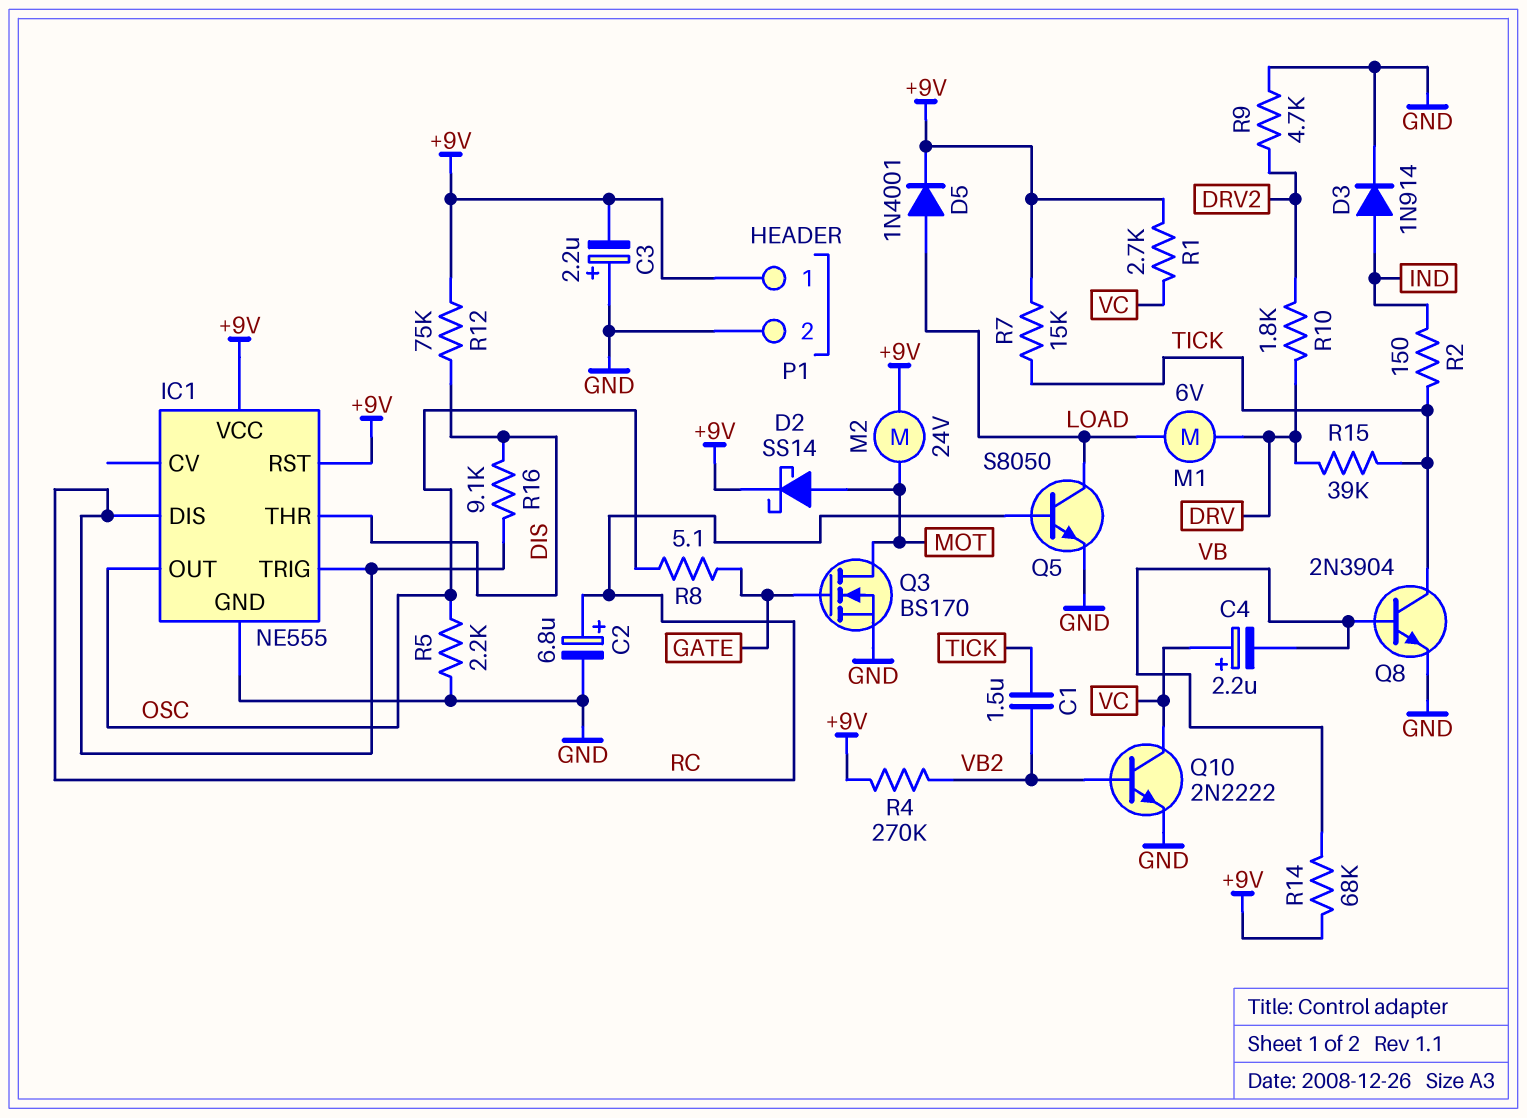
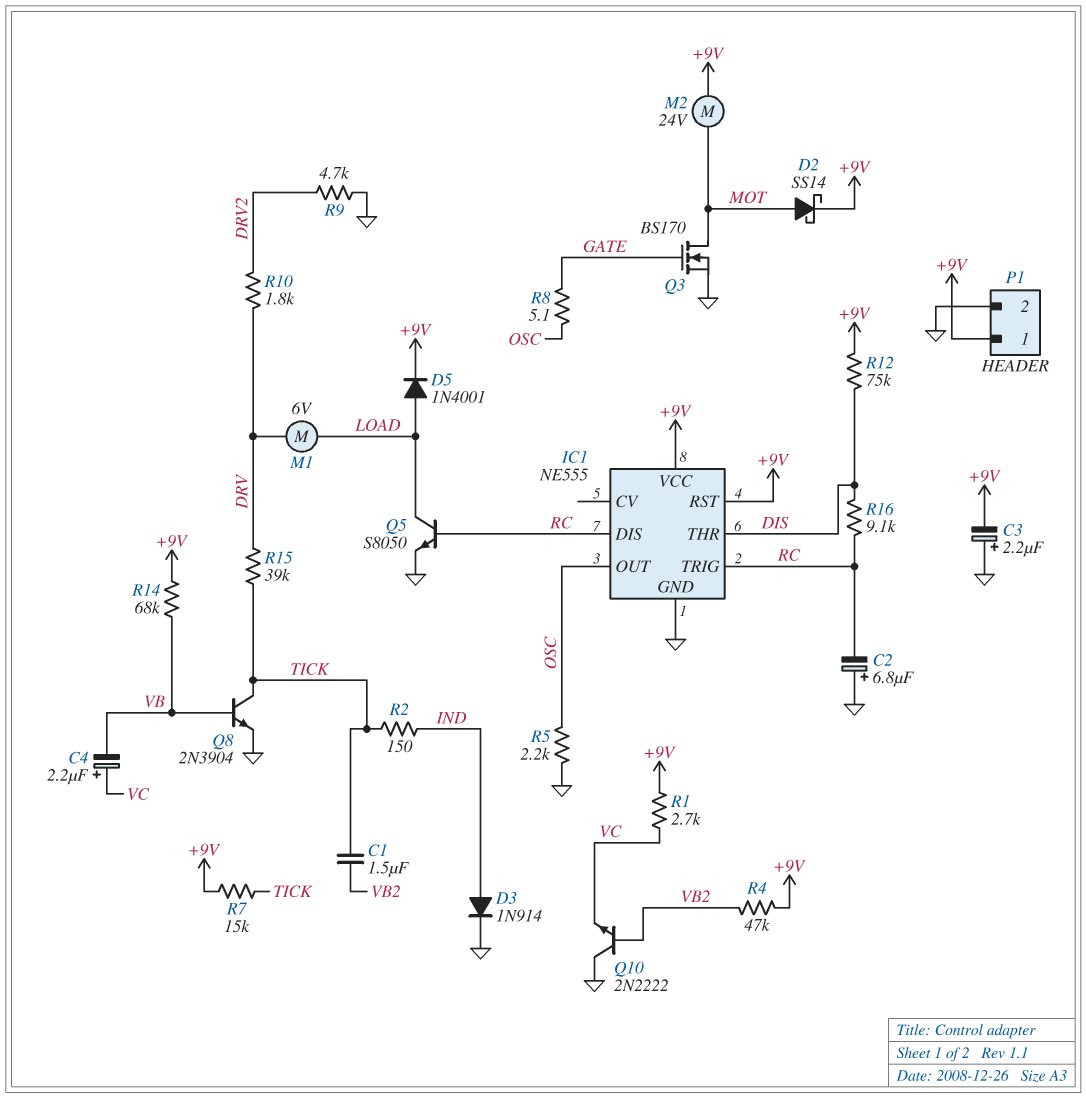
C2: 6.8uF (plus RC, minus GND) -> 6.8uF (plus GND, minus RC)
Q10: NPN 2N2222 (B VB2, C VC, E GND) -> NPN 2N2222 (B VB2, C GND, E VC)
R4: 270k (+9V, VB2) -> 47k (+9V, VB2)

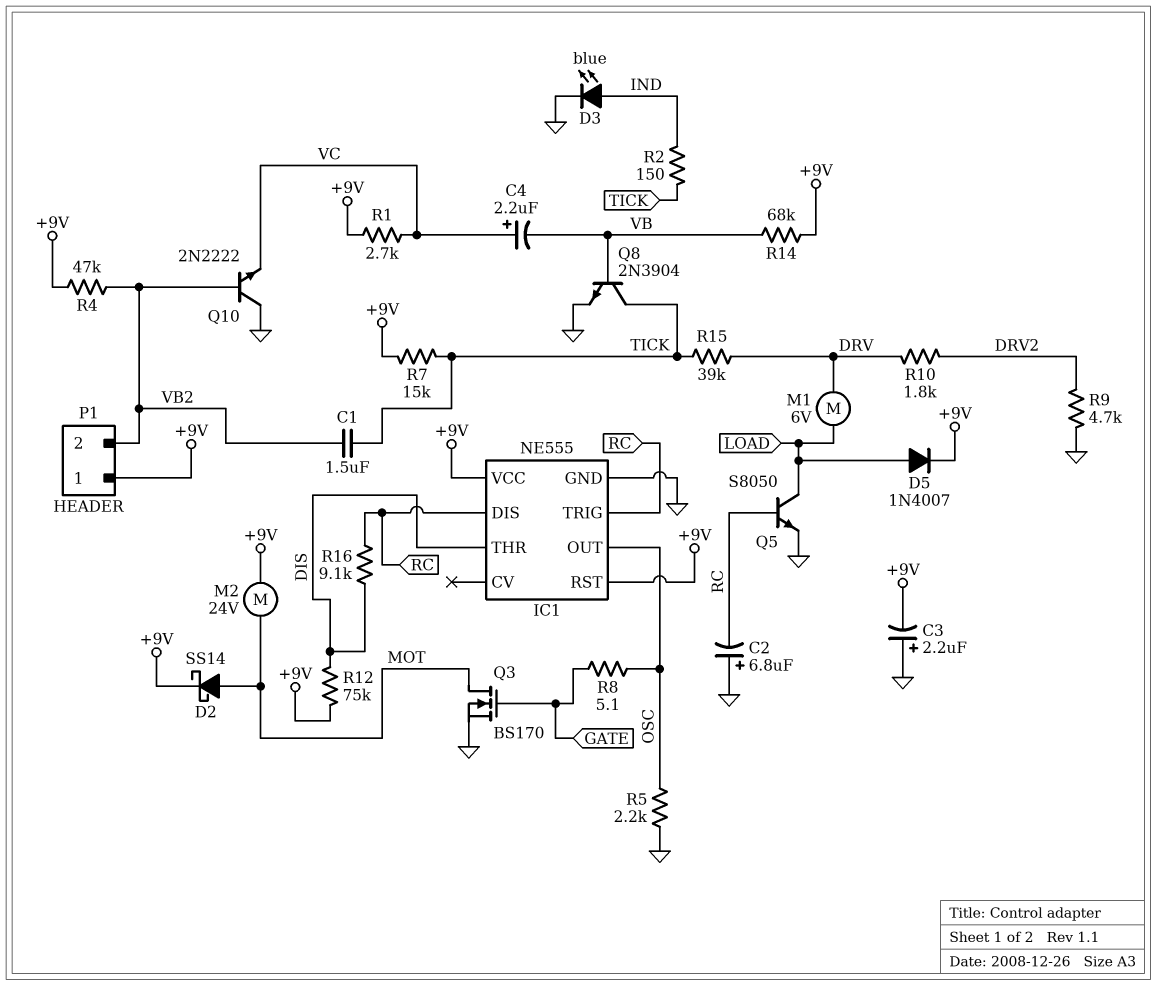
D3: diode 1N914 (A IND, K GND) -> LED blue (A IND, K GND)
D5: diode 1N4001 (A LOAD, K +9V) -> diode 1N4007 (A LOAD, K +9V)
P1 pin 2: GND -> VB2

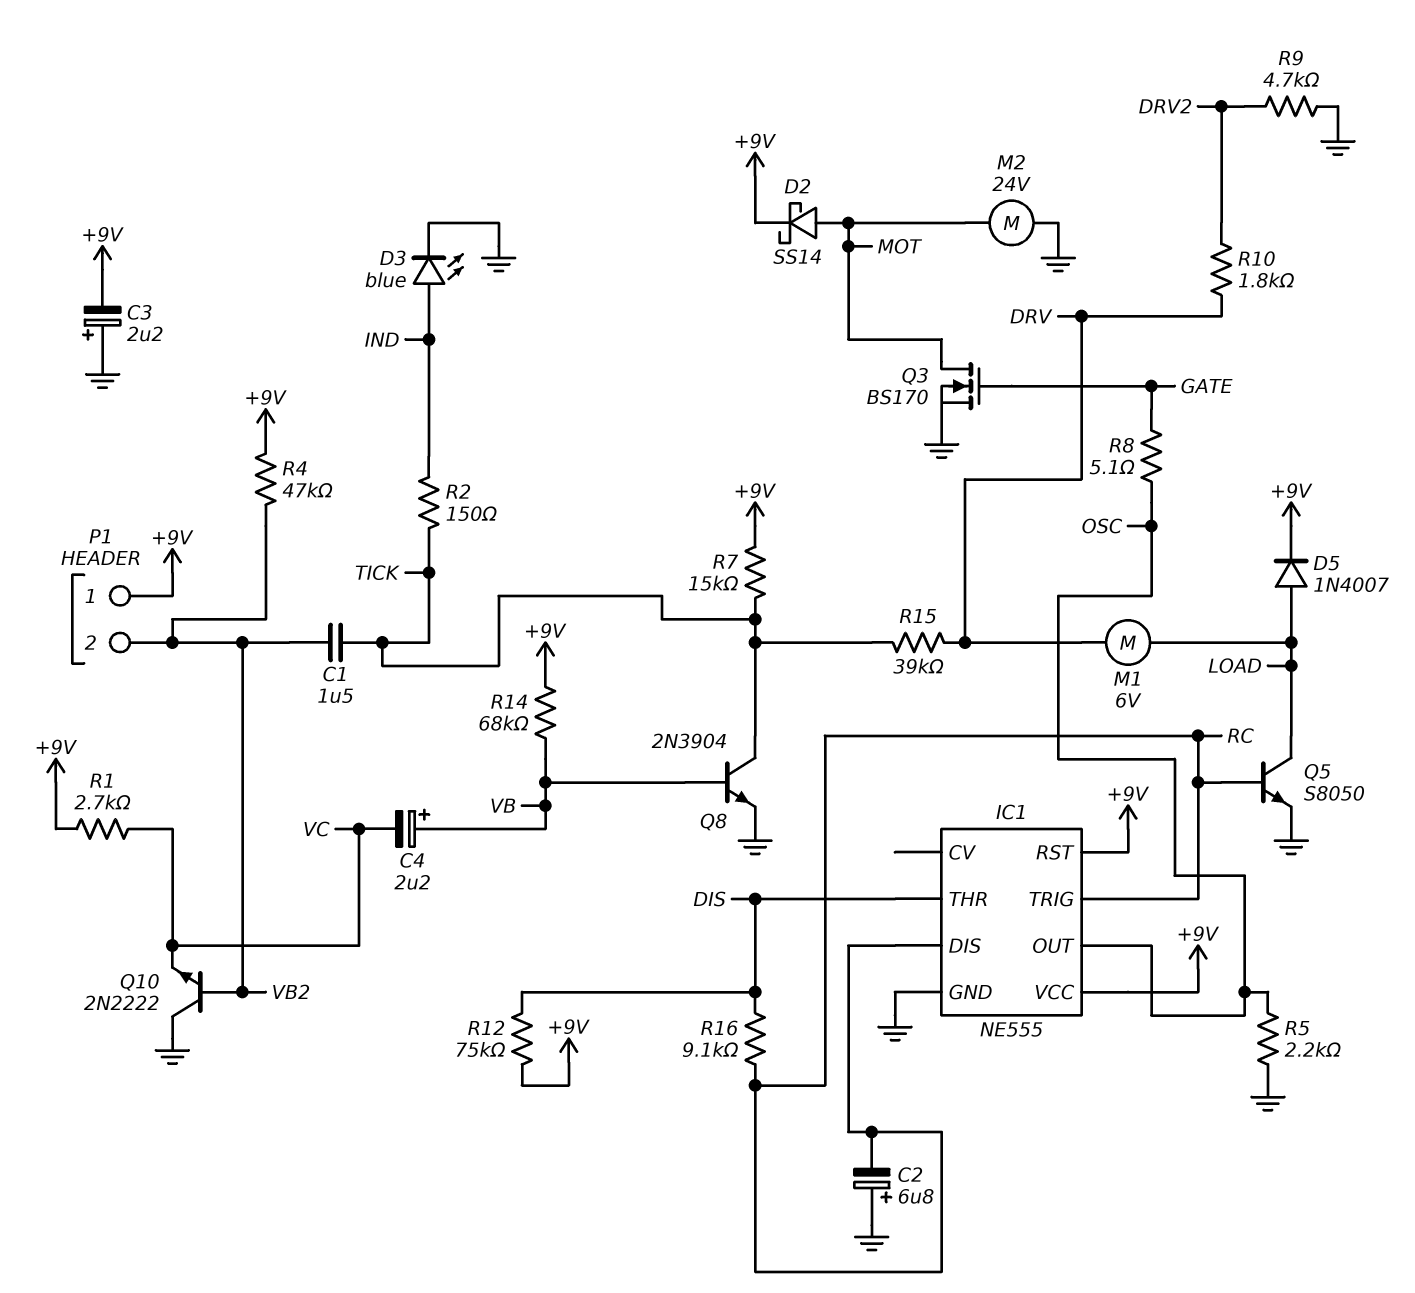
C4: 2.2uF (plus VC, minus VB) -> 2.2uF (plus VB, minus VC)
M2: motor 24V (+9V, MOT) -> motor 24V (GND, MOT)

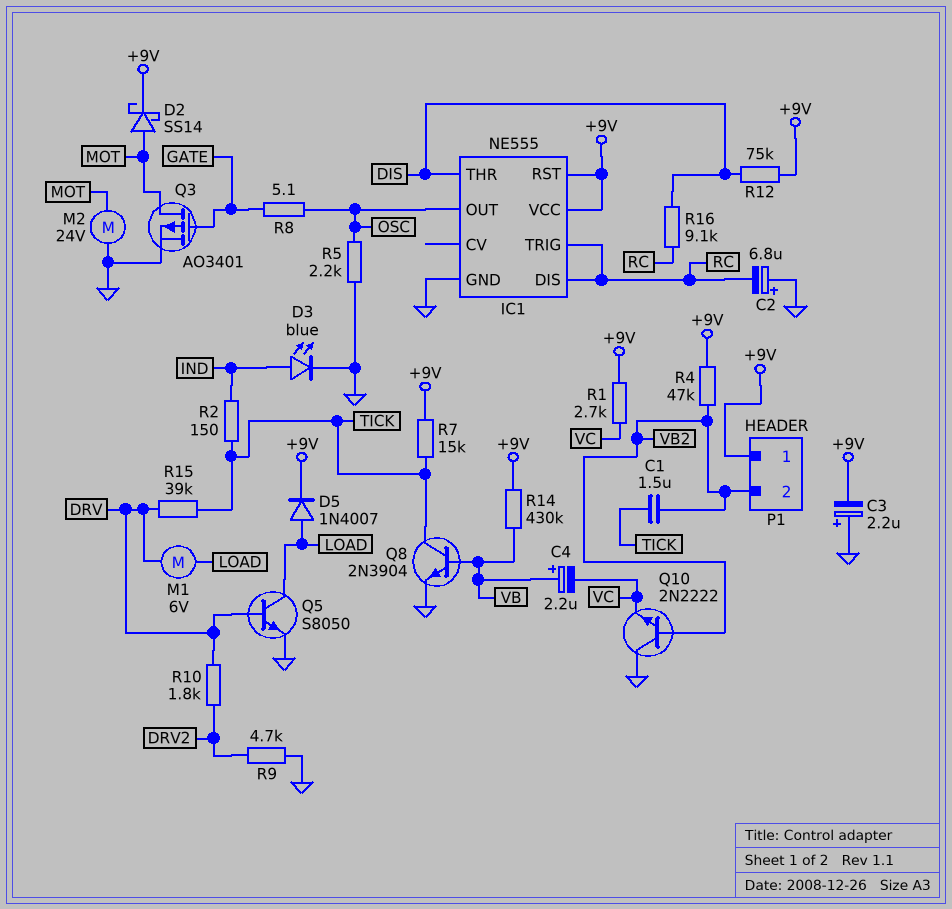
Q3: NMOS BS170 (G GATE, D MOT, S GND) -> PMOS AO3401 (G GATE, D MOT, S GND)
Q5: NPN S8050 (B RC, C LOAD, E GND) -> NPN S8050 (B DRV, C LOAD, E GND)
R14: 68k (+9V, VB) -> 430k (+9V, VB)

